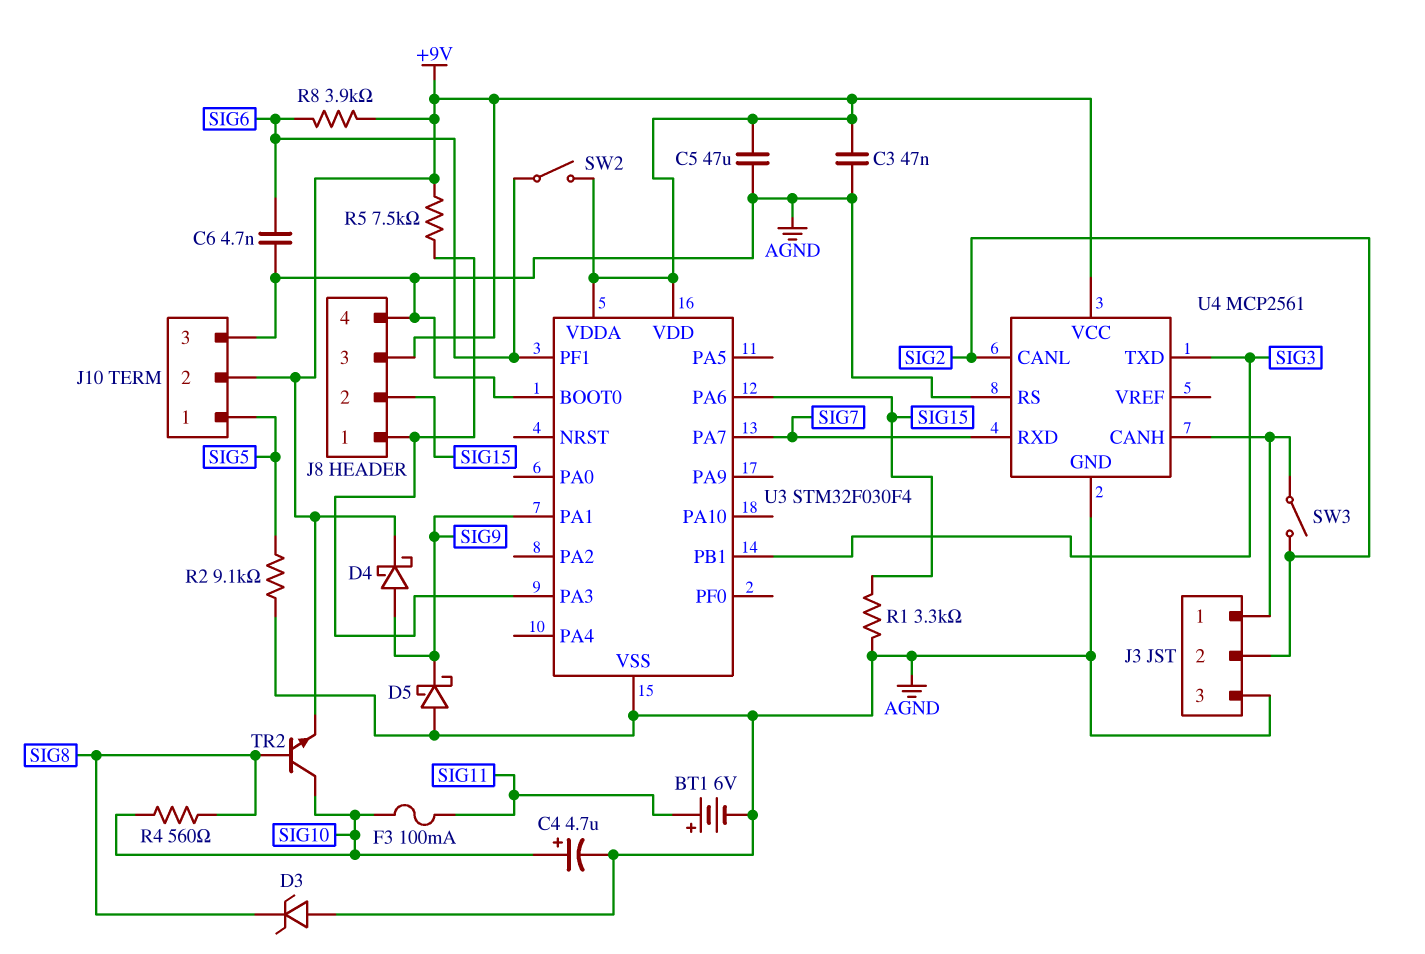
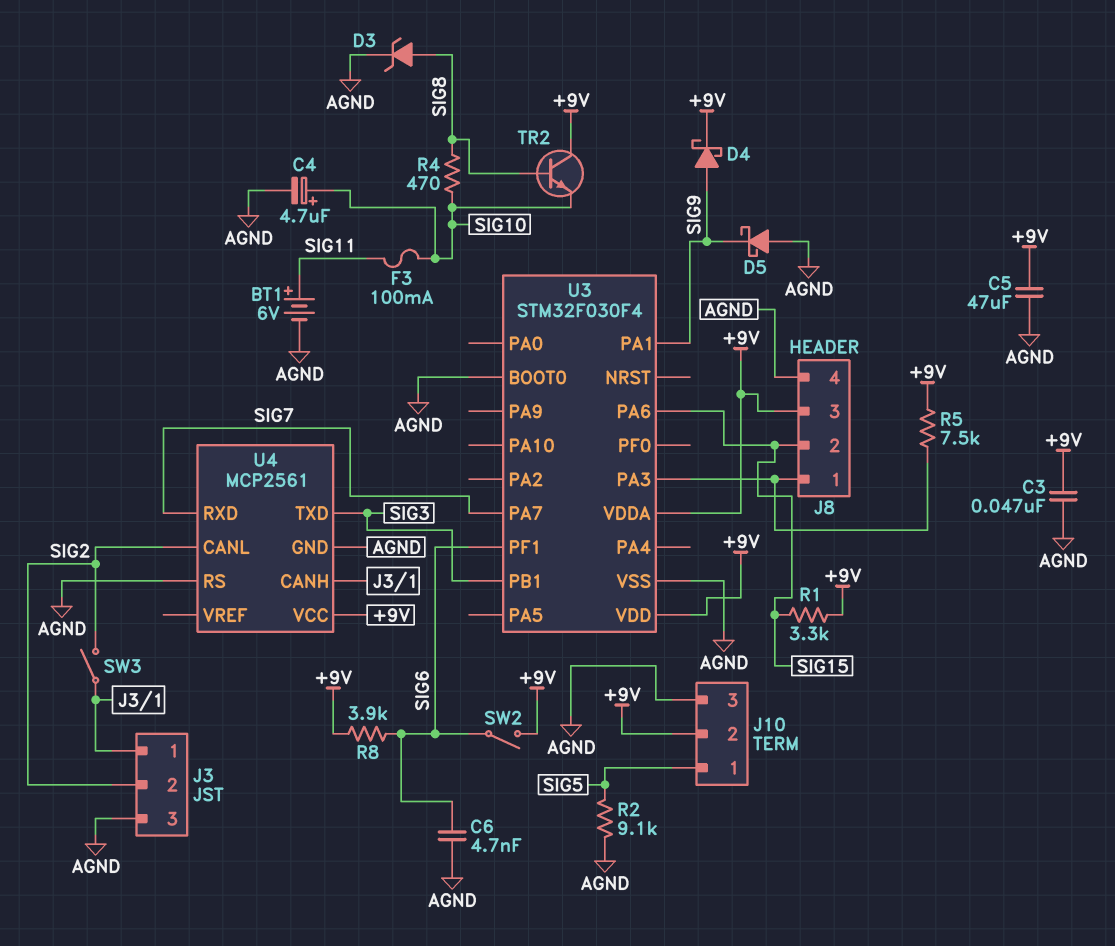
D3: zener (A AGND, K SIG8) -> zener (A SIG8, K AGND)
R1: 3.3k (AGND, SIG15) -> 3.3k (+9V, SIG15)
R4: 560 (SIG8, SIG10) -> 470 (SIG8, SIG10)
TR2: NPN (B SIG8, C SIG10, E +9V) -> NPN (B SIG8, C +9V, E SIG10)

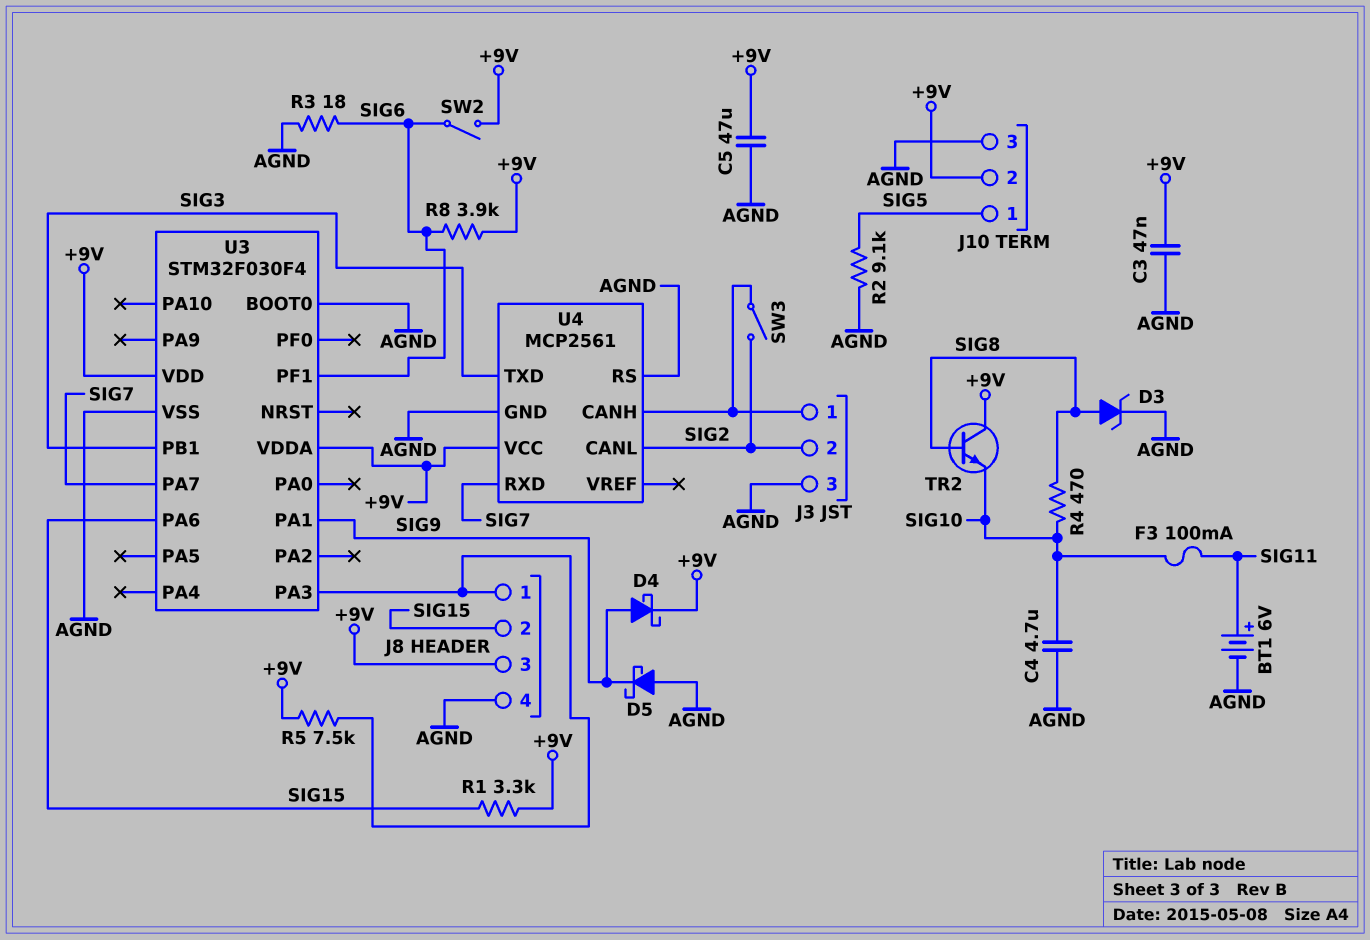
C4: 4.7uF (plus SIG10, minus AGND) -> 4.7uF (AGND, SIG10)
C6: 4.7nF (AGND, SIG6) -> none
R3: none -> 18 (AGND, SIG6)

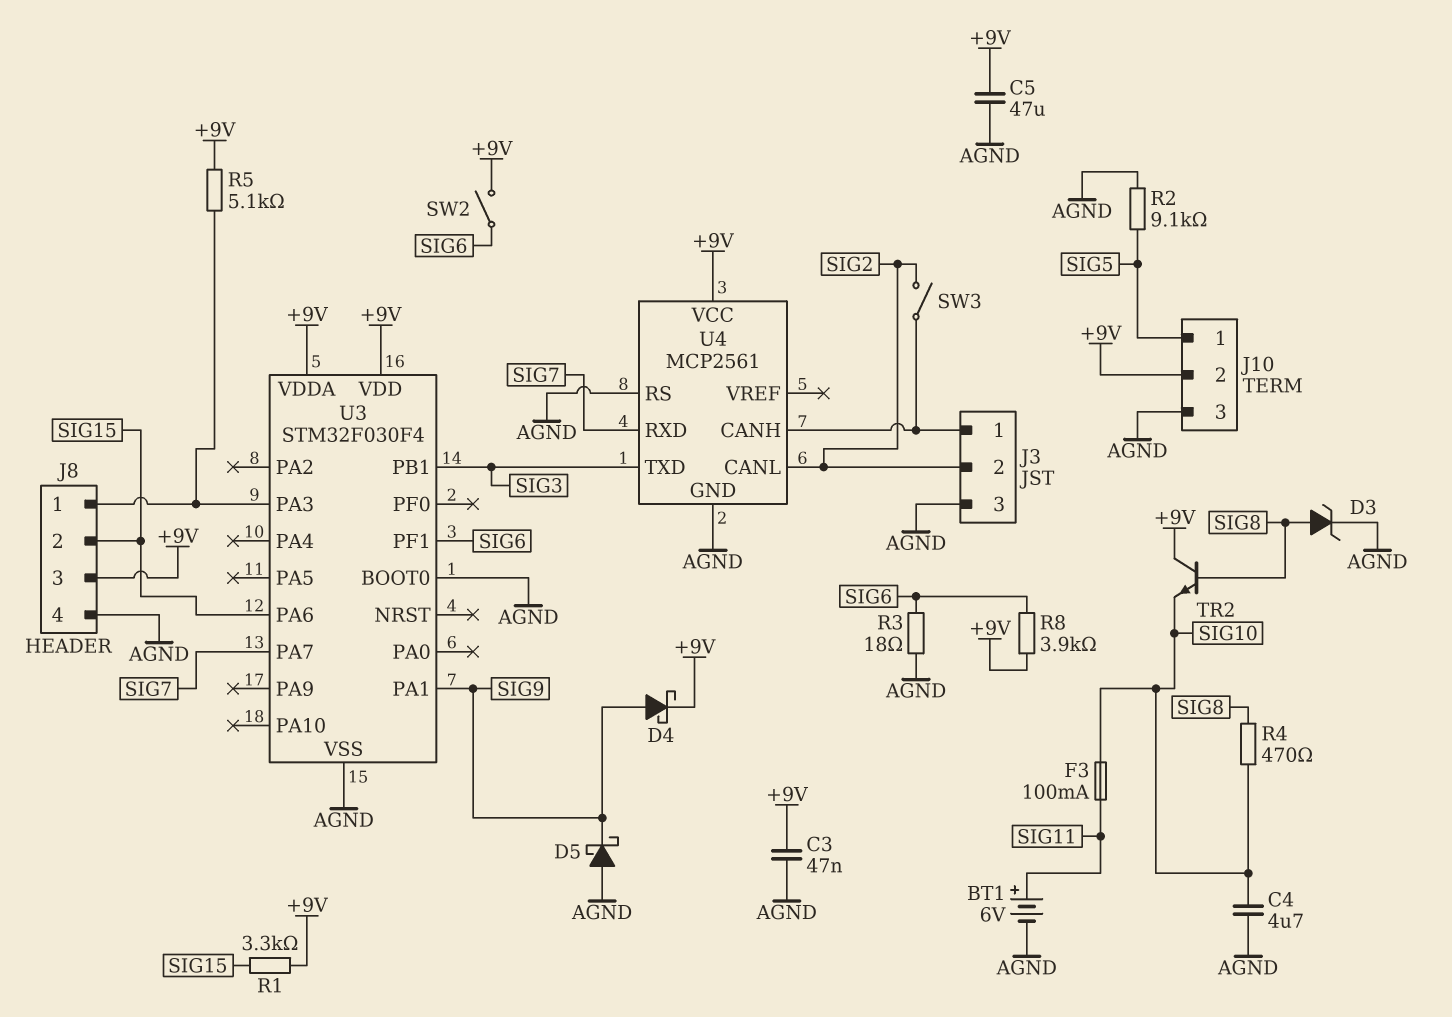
R5: 7.5k (+9V, J8/1) -> 5.1k (+9V, J8/1)

